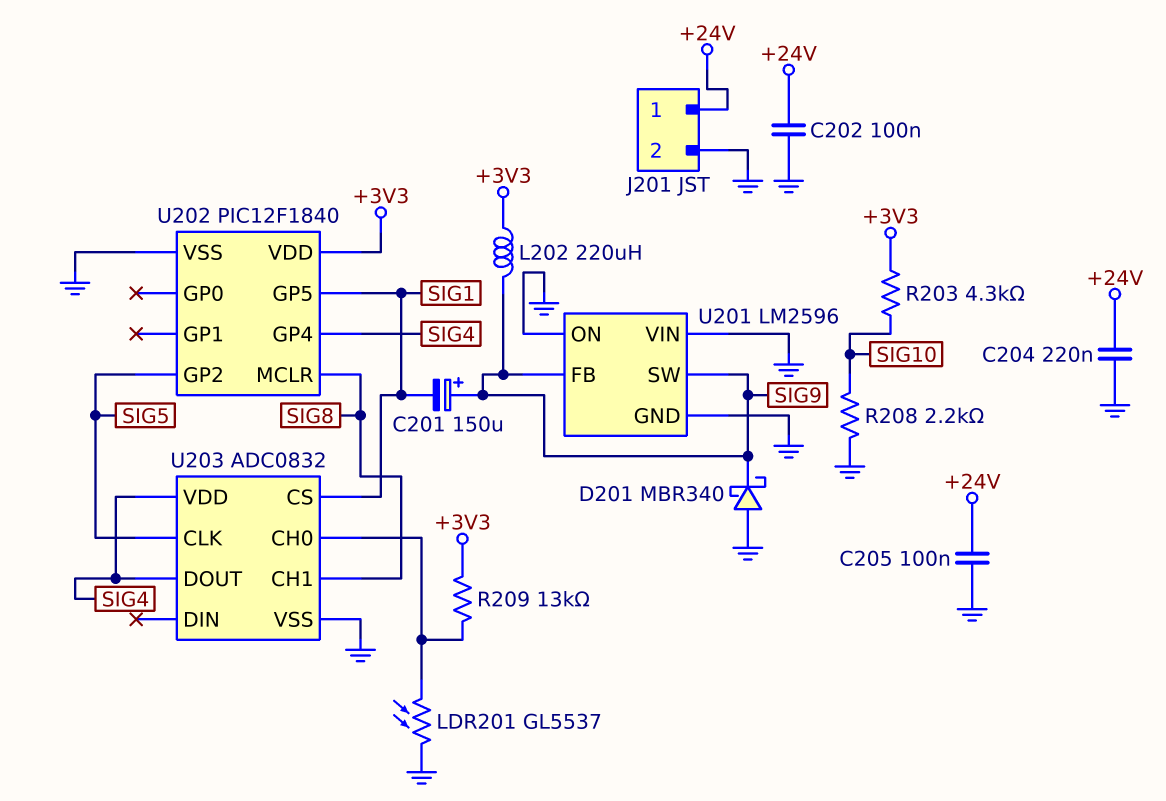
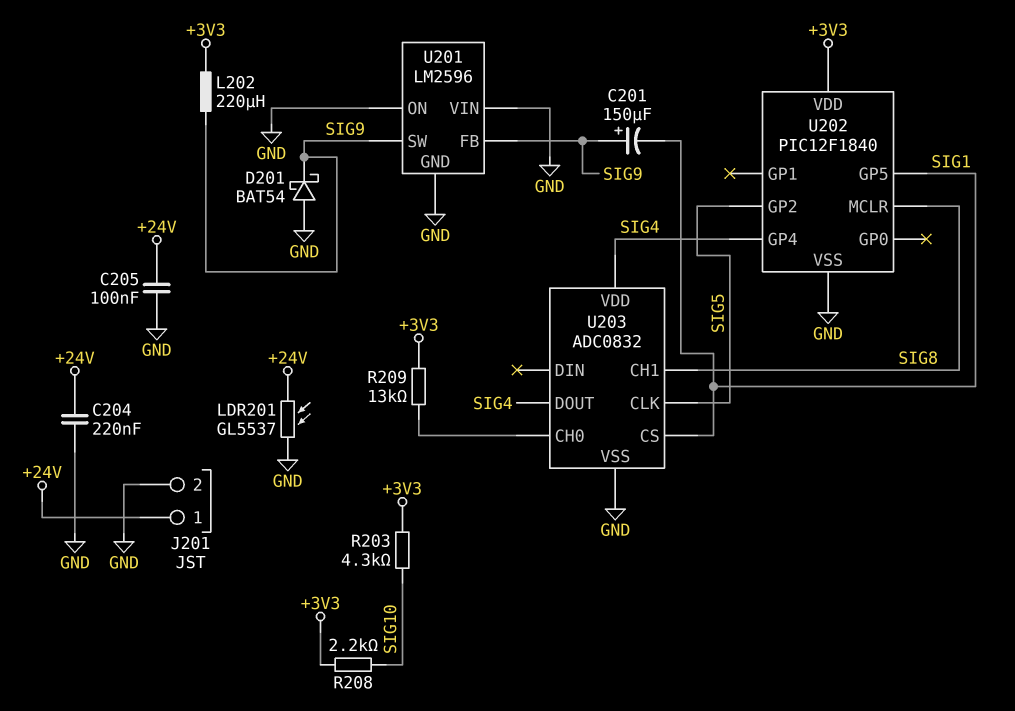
C202: 100nF (+24V, GND) -> none
D201: schottky MBR340 (A GND, K SIG9) -> schottky BAT54 (A GND, K SIG9)
LDR201: GL5537 (GND, U203/CH0) -> GL5537 (+24V, GND)
R208: 2.2k (GND, SIG10) -> 2.2k (+3V3, SIG10)

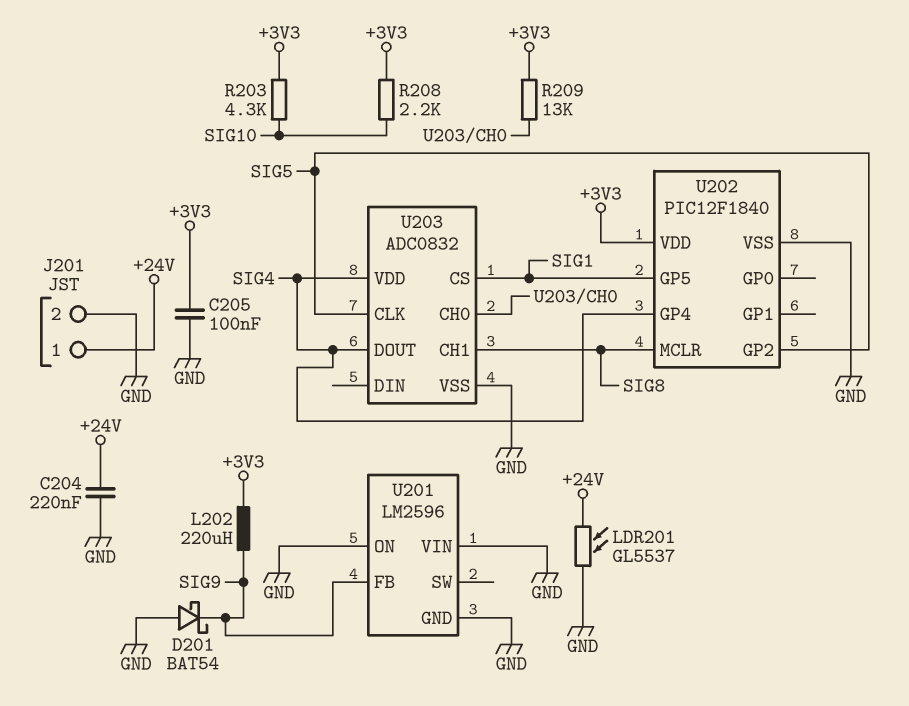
C201: 150uF (plus SIG9, minus SIG1) -> none
C205: 100nF (+24V, GND) -> 100nF (+3V3, GND)
U201 pin SW: SIG9 -> none

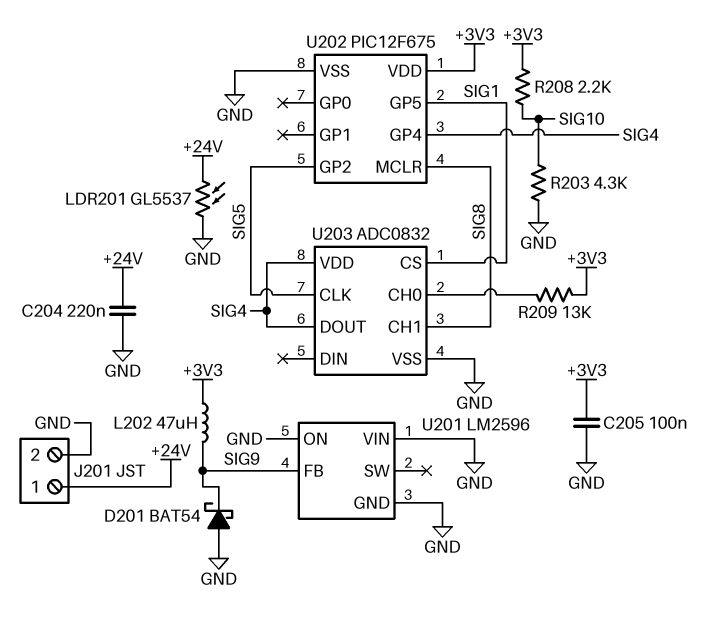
L202: 220uH (+3V3, SIG9) -> 47uH (+3V3, SIG9)
R203: 4.3k (+3V3, SIG10) -> 4.3k (GND, SIG10)
U202: PIC12F1840 -> PIC12F675

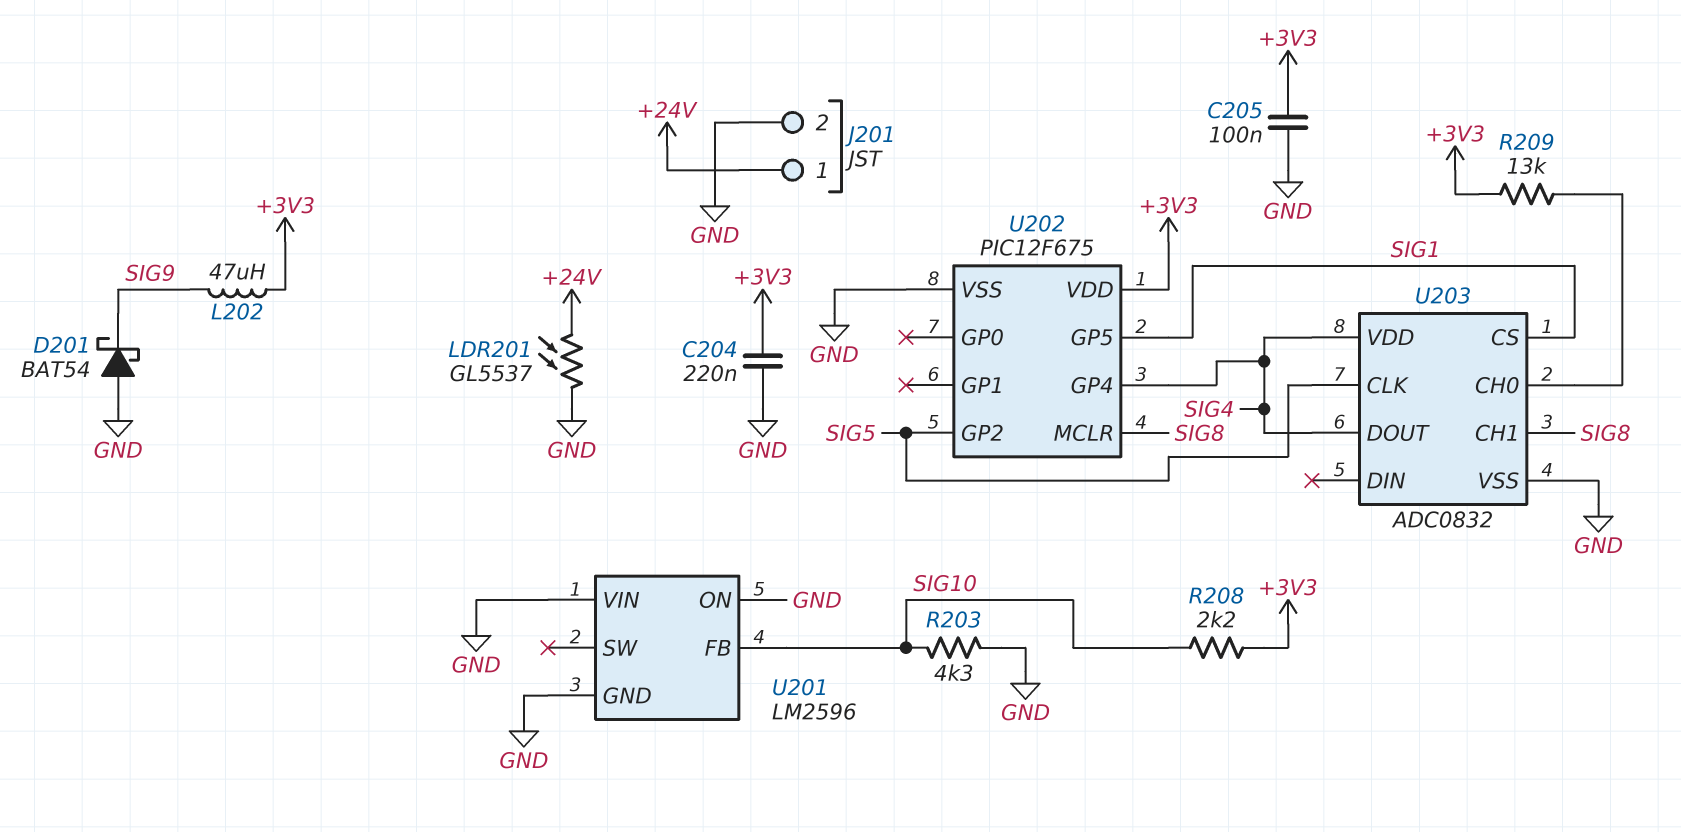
C204: 220nF (+24V, GND) -> 220nF (+3V3, GND)
U201 pin FB: SIG9 -> SIG10

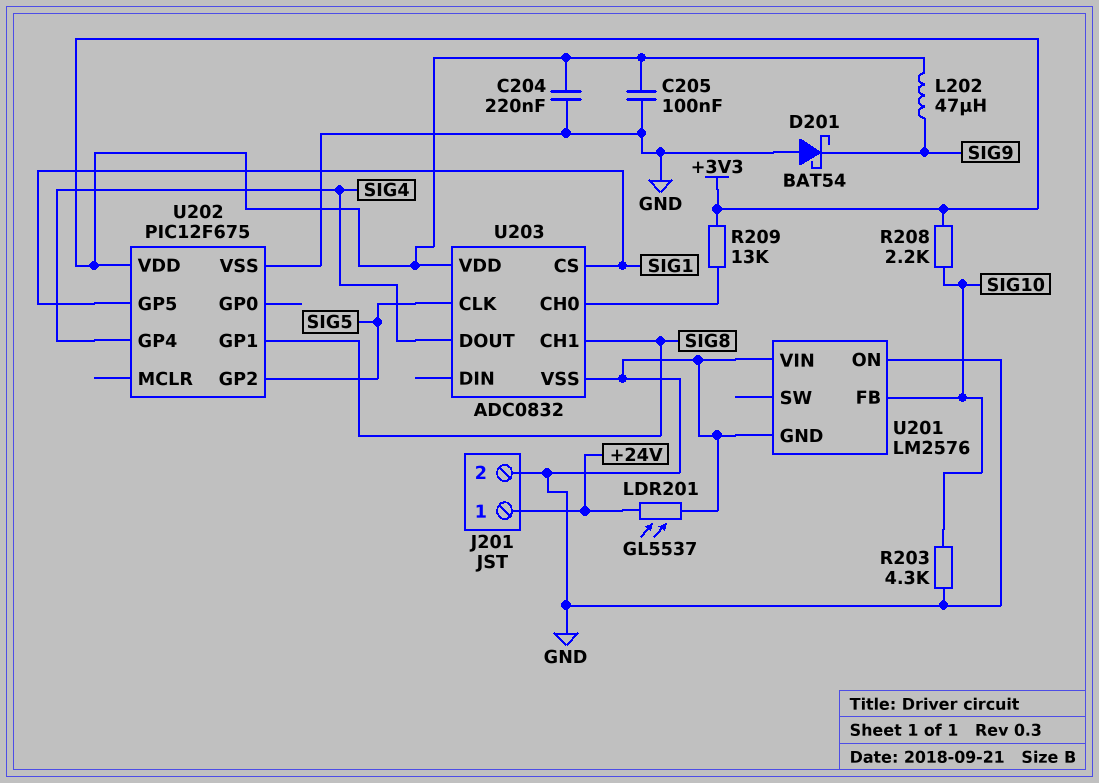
U201: LM2596 -> LM2576
U202 pin GP1: none -> SIG8
U202 pin MCLR: SIG8 -> none
U203 pin VDD: SIG4 -> +3V3

